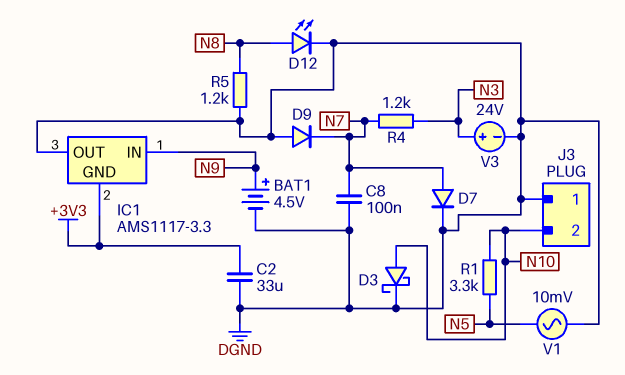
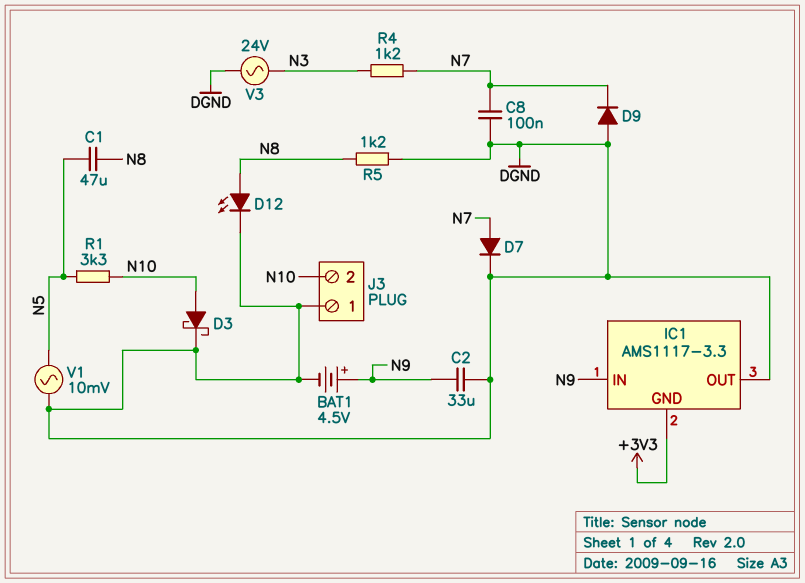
C1: none -> 47uF (N5, N8)
C2: 33uF (+3V3, DGND) -> 33uF (DGND, N9)
V3: 24V (plus N3, minus DGND) -> AC 24V (DGND, N3)

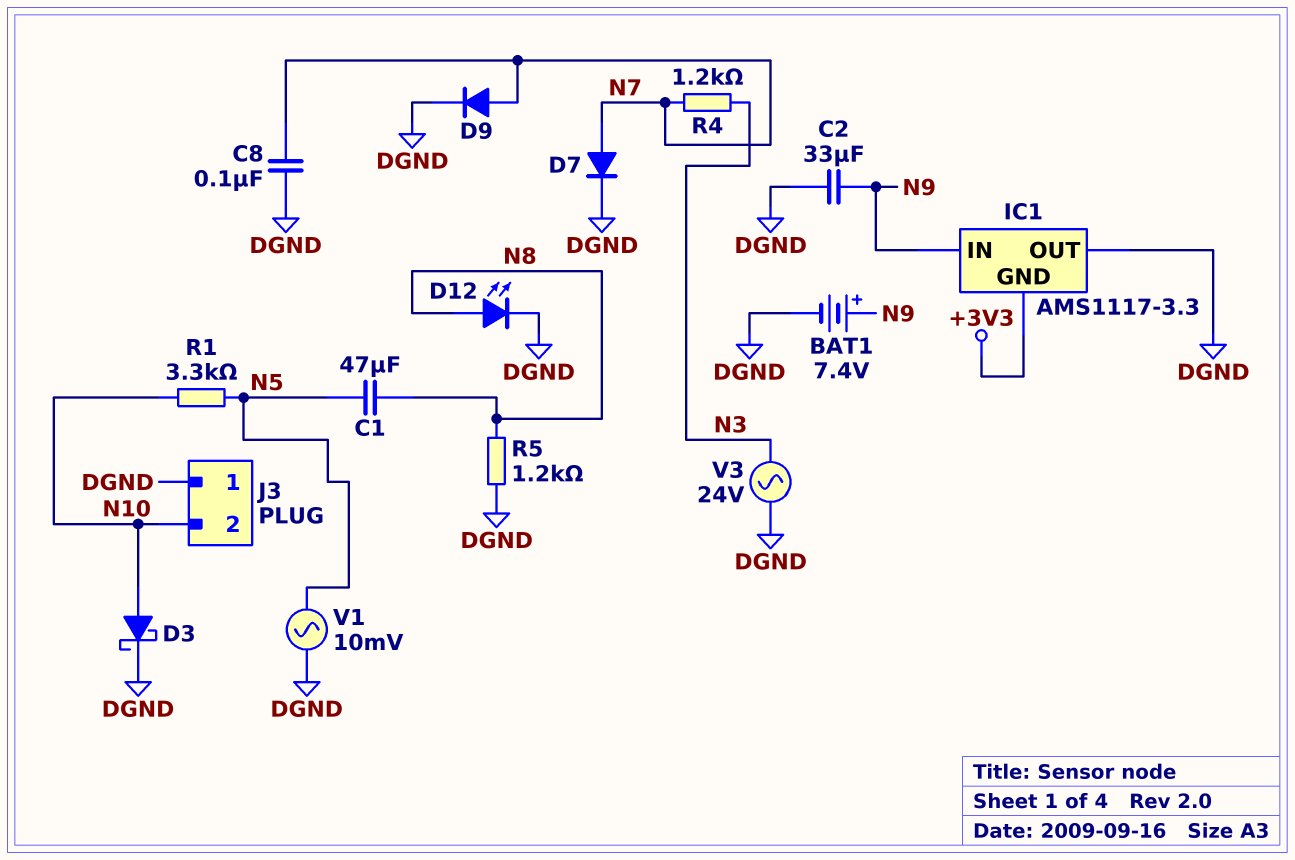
BAT1: 4.5V (plus N9, minus DGND) -> 7.4V (plus N9, minus DGND)
D9: diode (A DGND, K N7) -> diode (A N7, K DGND)

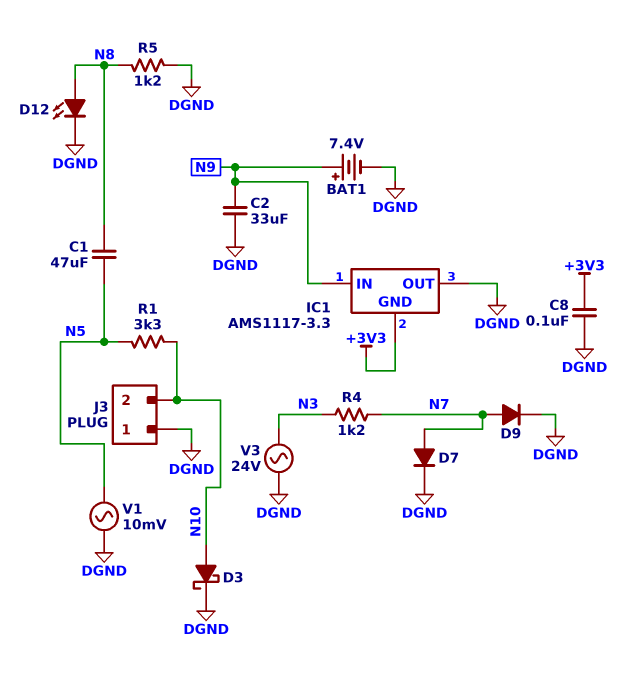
C8: 100nF (DGND, N7) -> 100nF (+3V3, DGND)

